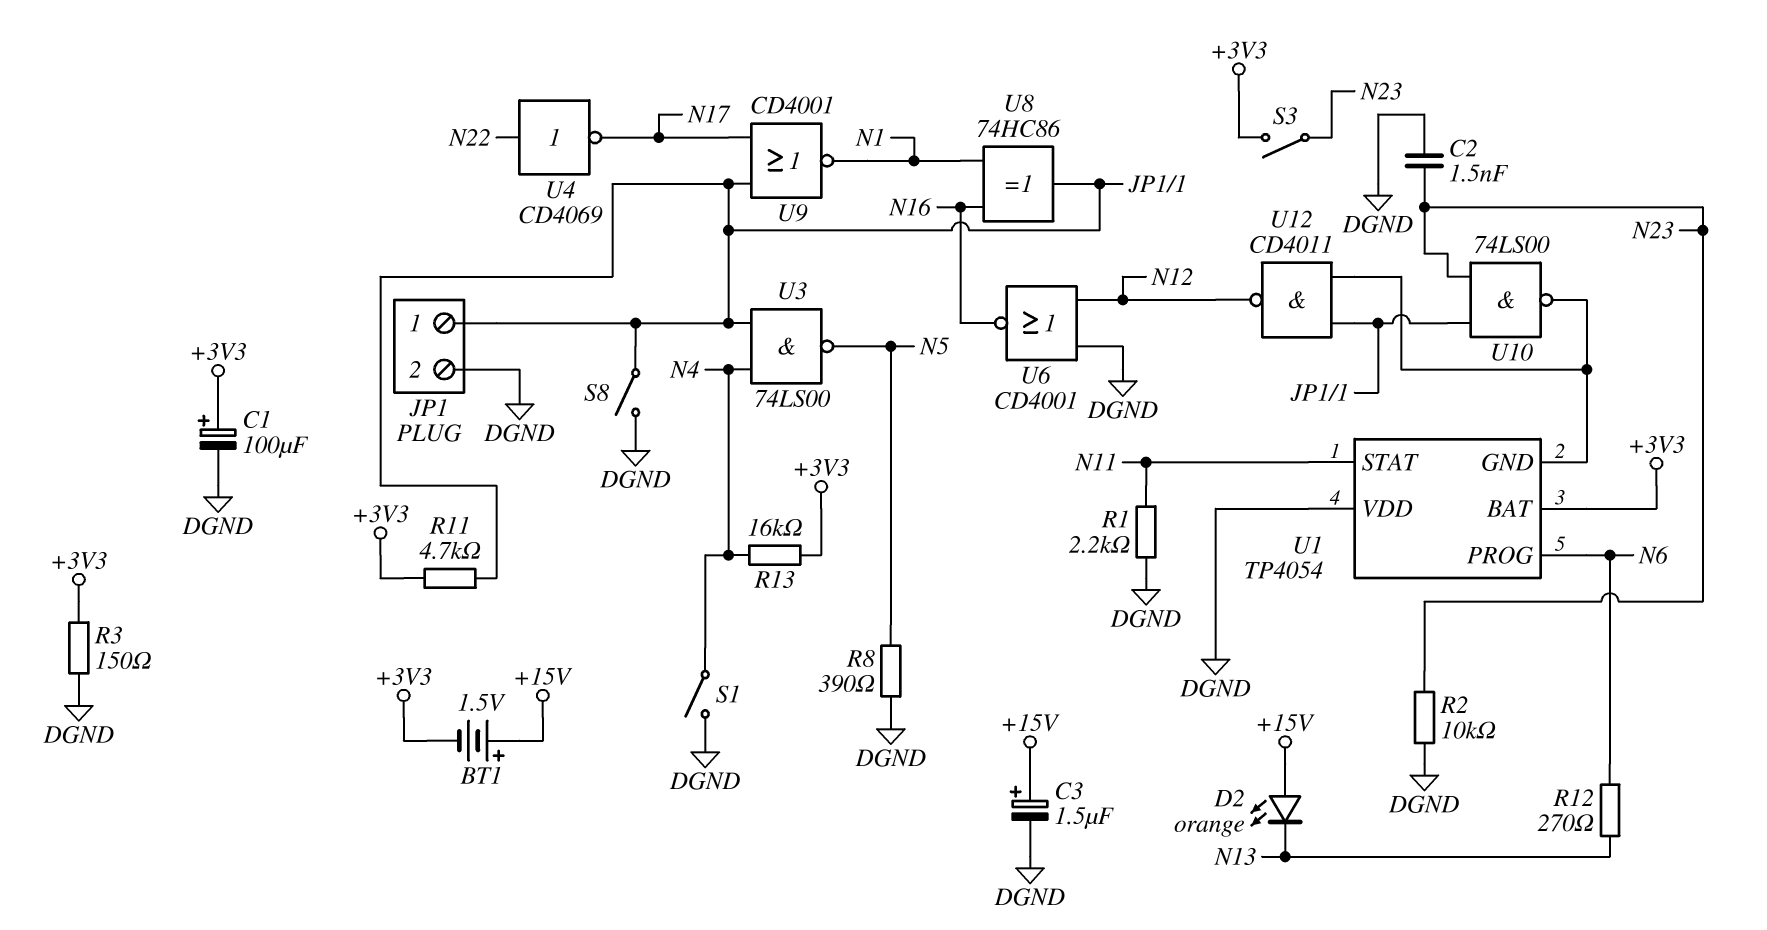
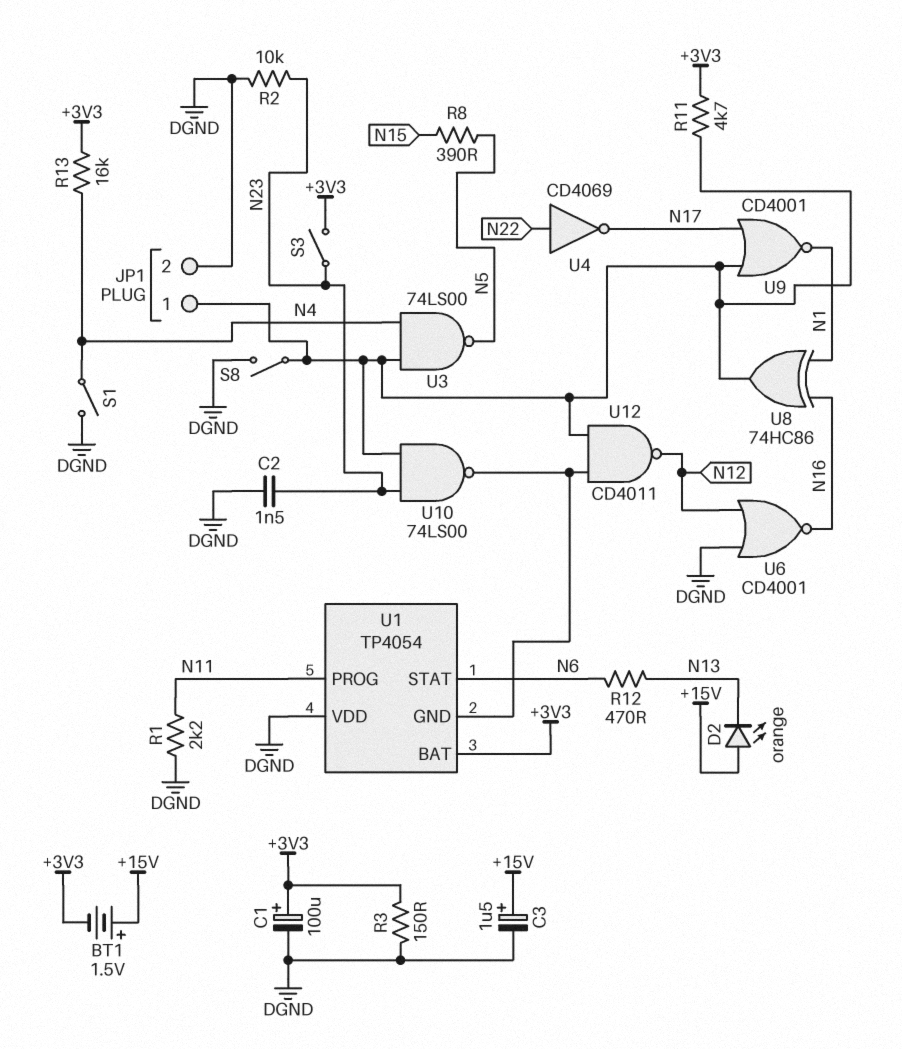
R8: 390 (DGND, N5) -> 390 (N5, N15)
R12: 270 (N6, N13) -> 470 (N6, N13)
U1 pin PROG: N6 -> N11
U1 pin STAT: N11 -> N6

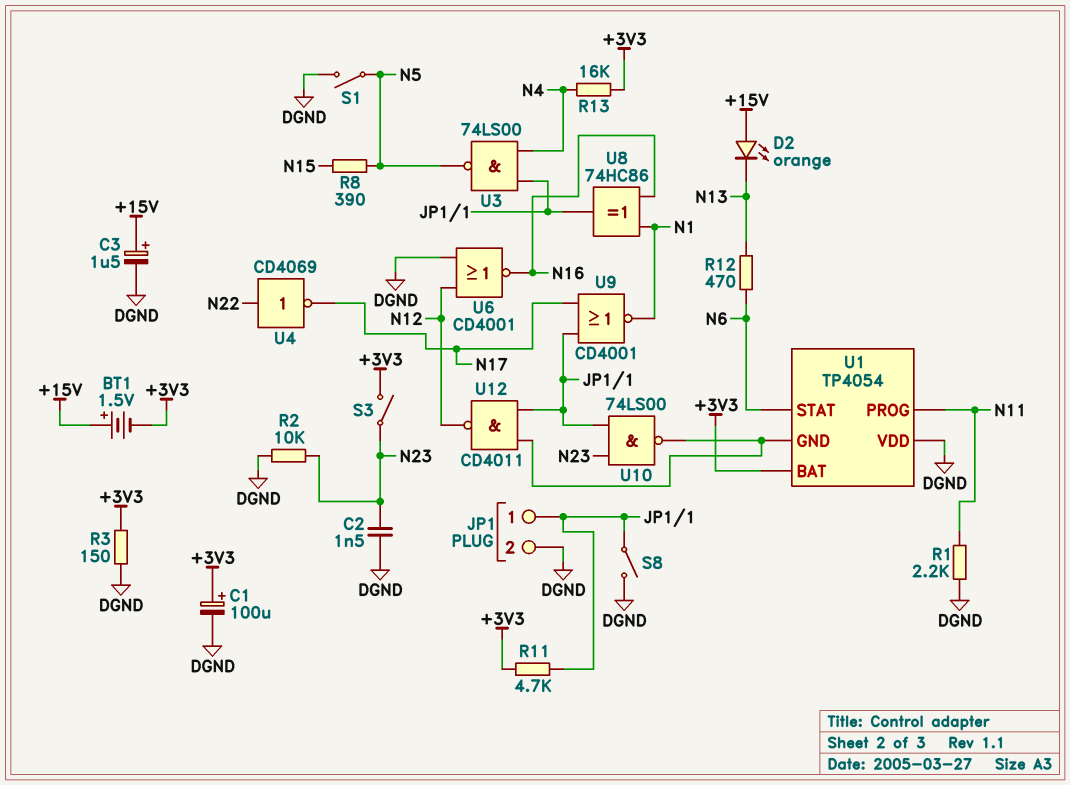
S1: switch (DGND, N4) -> switch (DGND, N5)

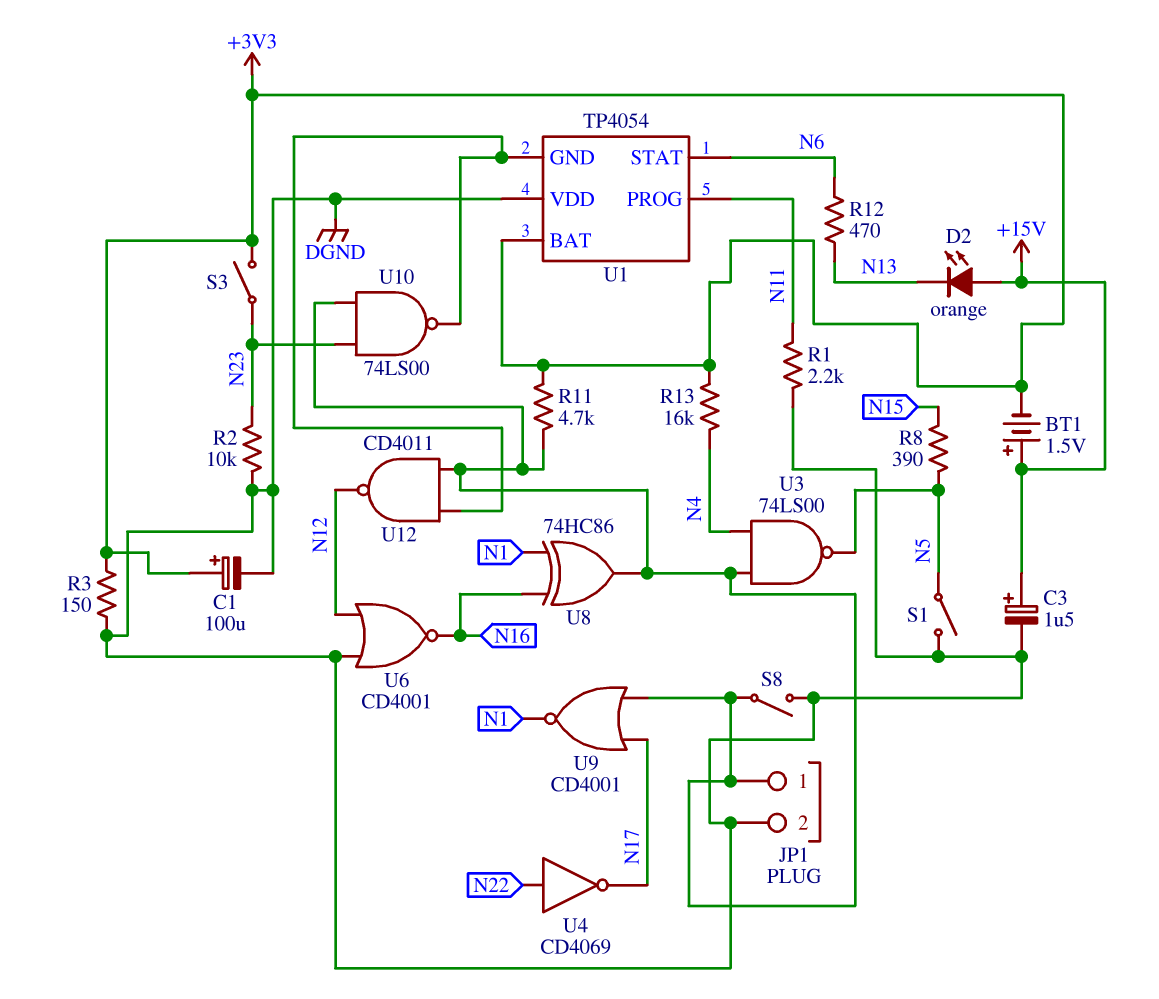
C2: 1.5nF (DGND, N23) -> none

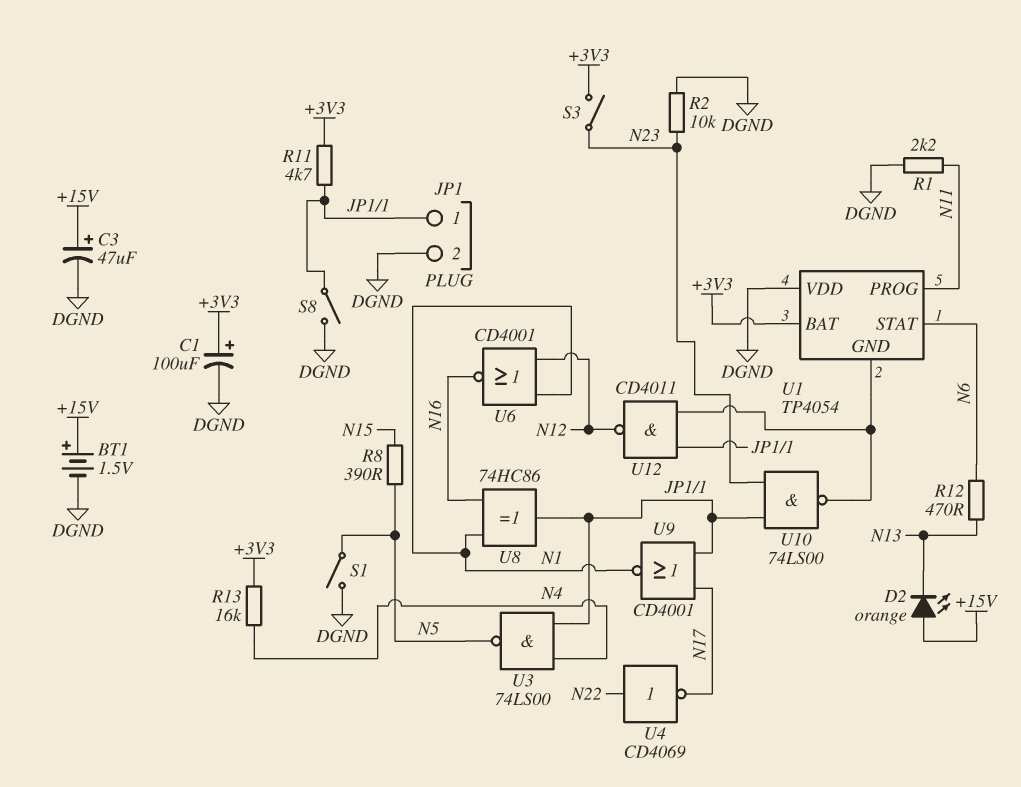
BT1: 1.5V (plus +15V, minus +3V3) -> 1.5V (plus +15V, minus DGND)
C3: 1.5uF (plus +15V, minus DGND) -> 47uF (plus +15V, minus DGND)
R3: 150 (+3V3, DGND) -> none
U6: NOR CD4001 (in DGND, in N12, out N16) -> NOR CD4001 (in N1, in N12, out N16)

